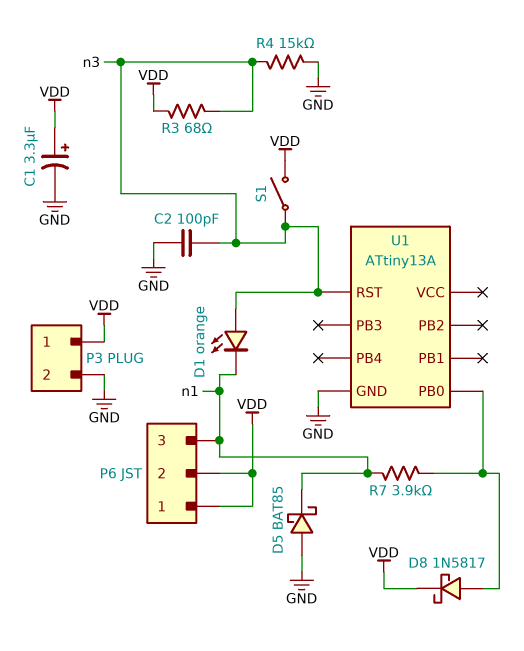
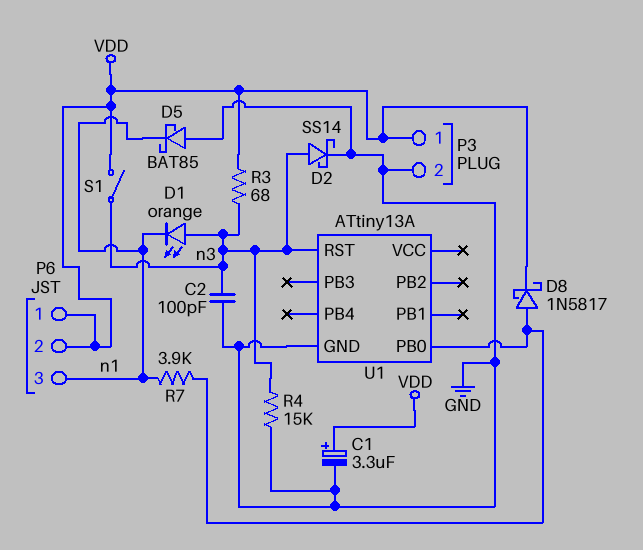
D2: none -> schottky SS14 (A n3, K GND)

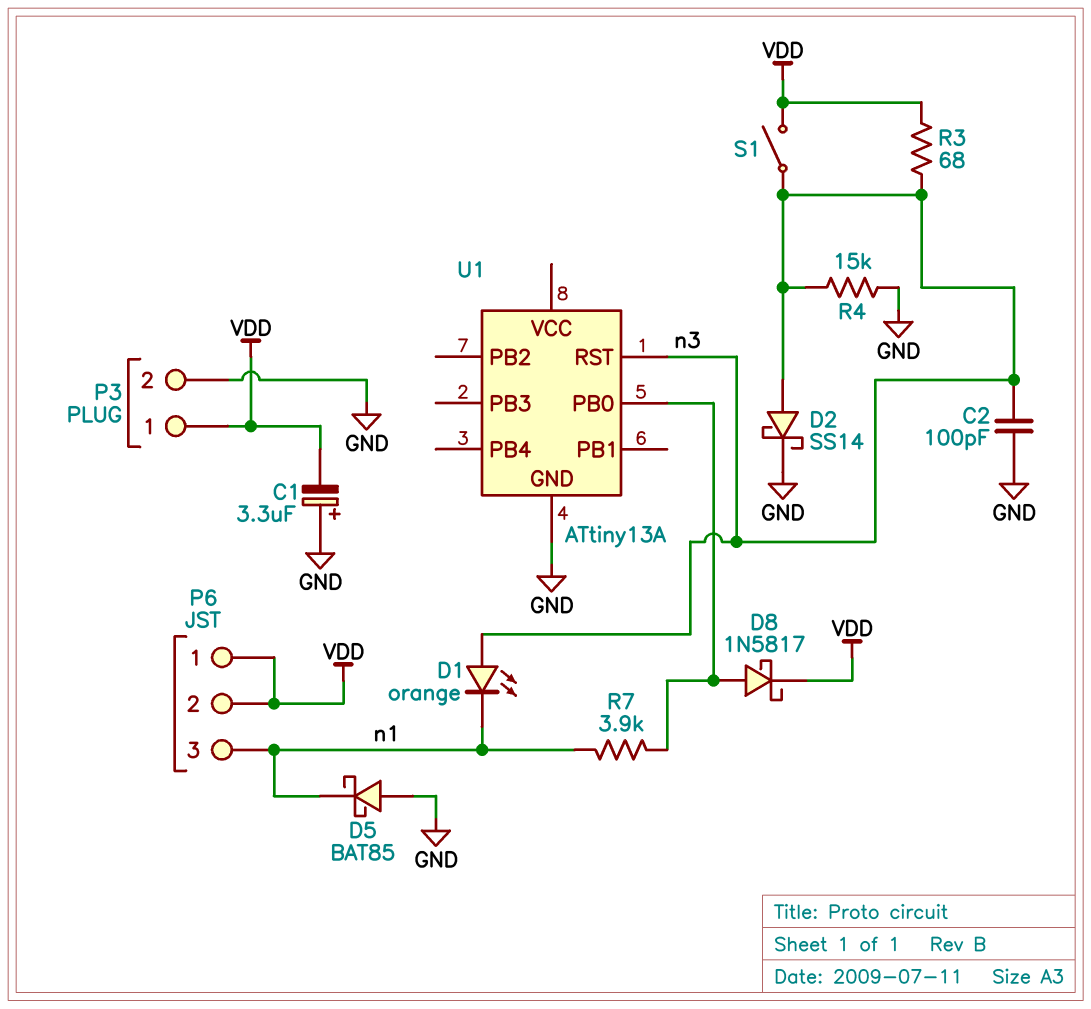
C1: 3.3uF (plus VDD, minus GND) -> 3.3uF (plus GND, minus VDD)

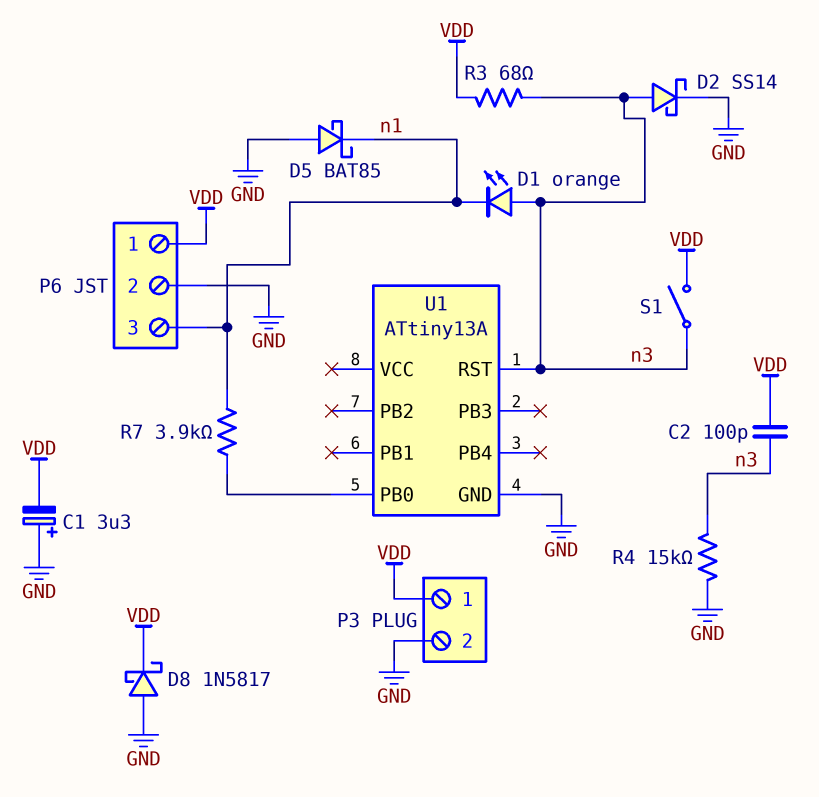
C2: 100pF (GND, n3) -> 100pF (VDD, n3)
D8: schottky 1N5817 (A U1/PB0, K VDD) -> schottky 1N5817 (A GND, K VDD)
P6 pin 2: VDD -> GND

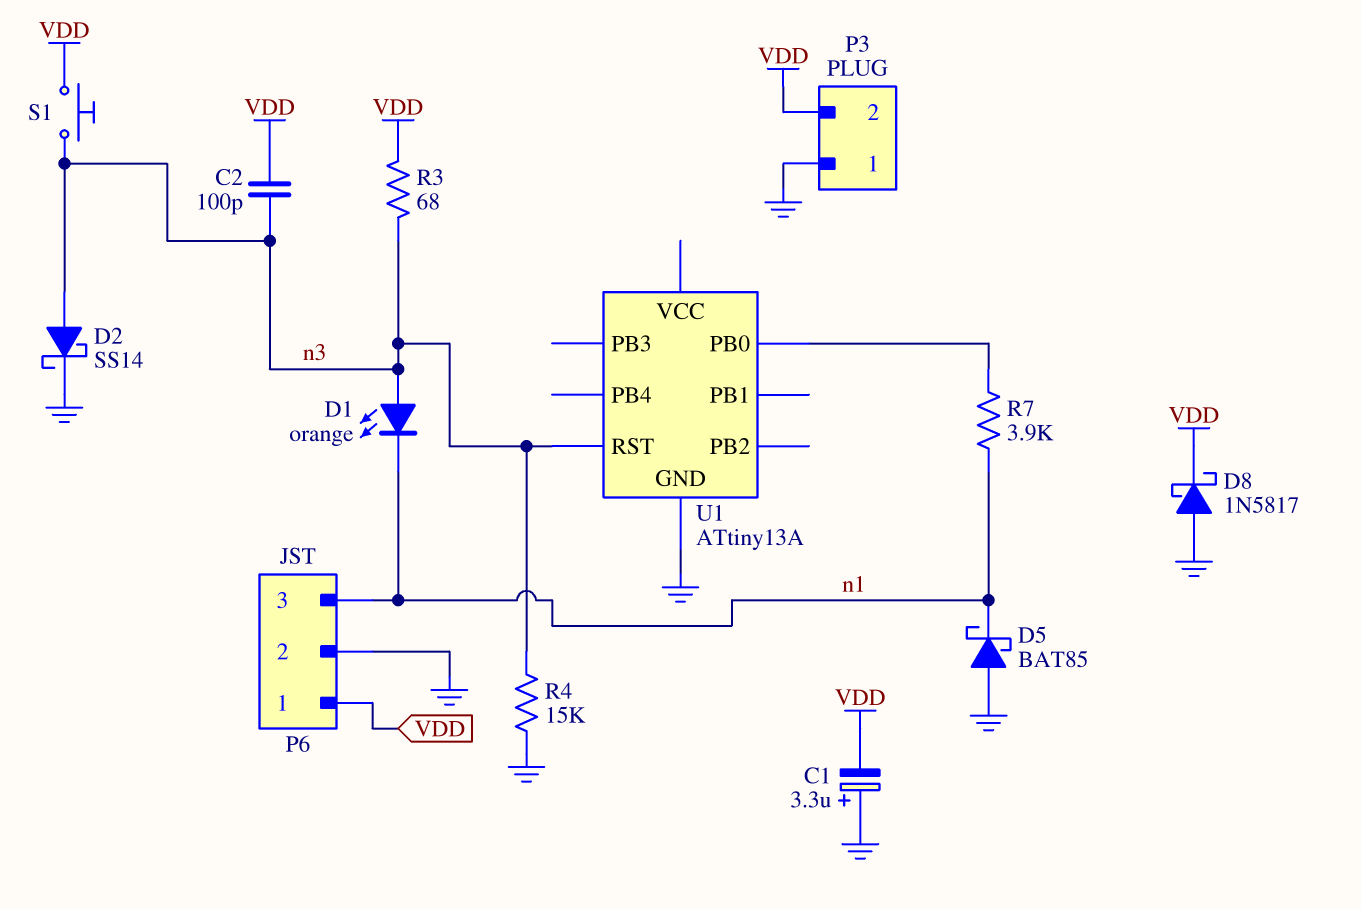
P3 pin 1: VDD -> GND
P3 pin 2: GND -> VDD
S1: switch (VDD, n3) -> button (VDD, n3)

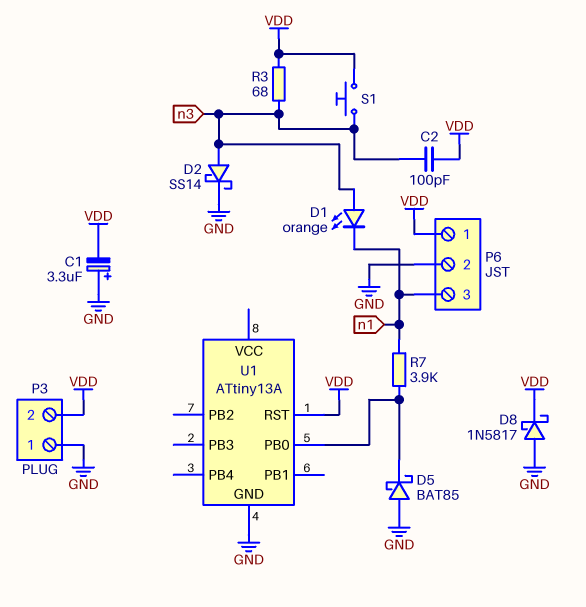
D5: schottky BAT85 (A GND, K n1) -> schottky BAT85 (A GND, K U1/PB0)
R4: 15k (GND, n3) -> none
U1 pin RST: n3 -> VDD

